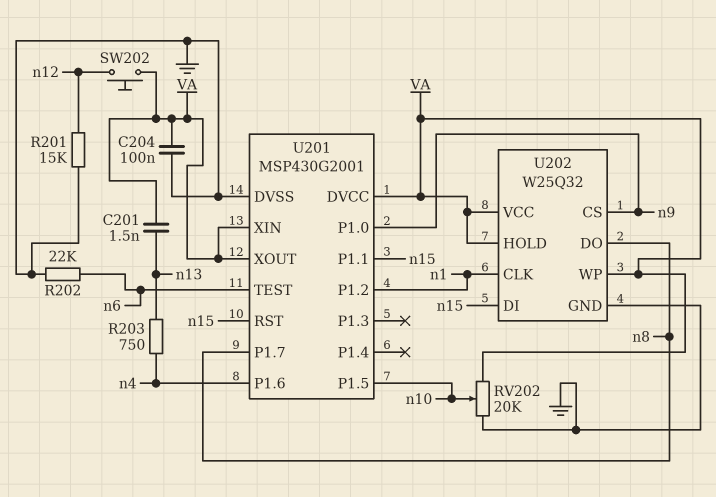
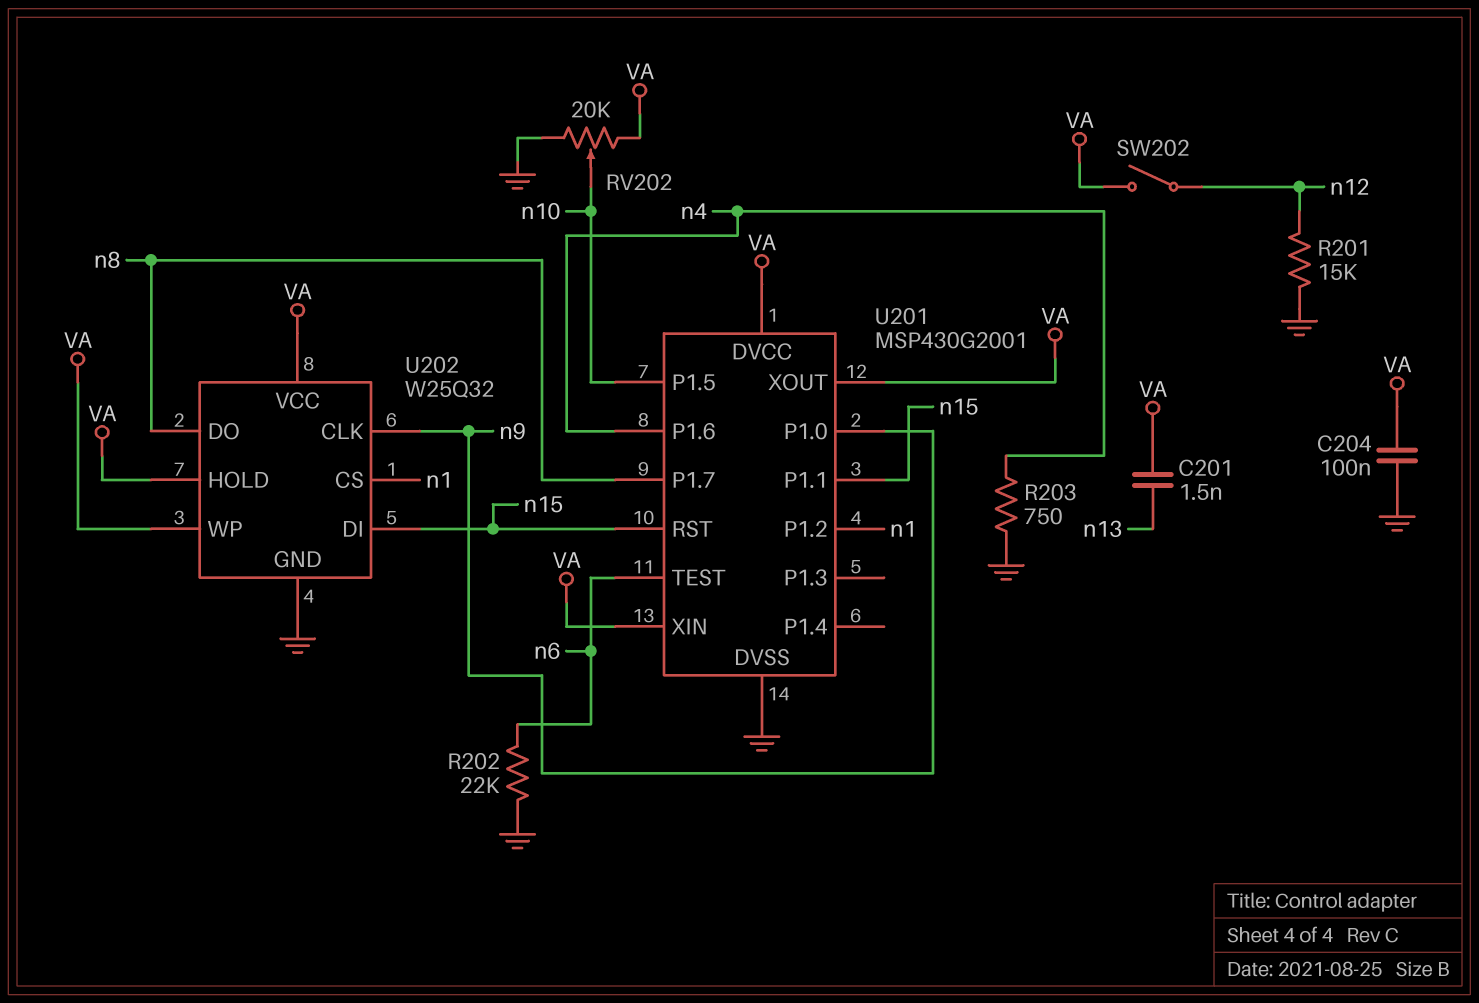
R203: 750 (n4, n13) -> 750 (GND, n4)
SW202: button (VA, n12) -> switch (VA, n12)
U202 pin CLK: n1 -> n9
U202 pin CS: n9 -> n1

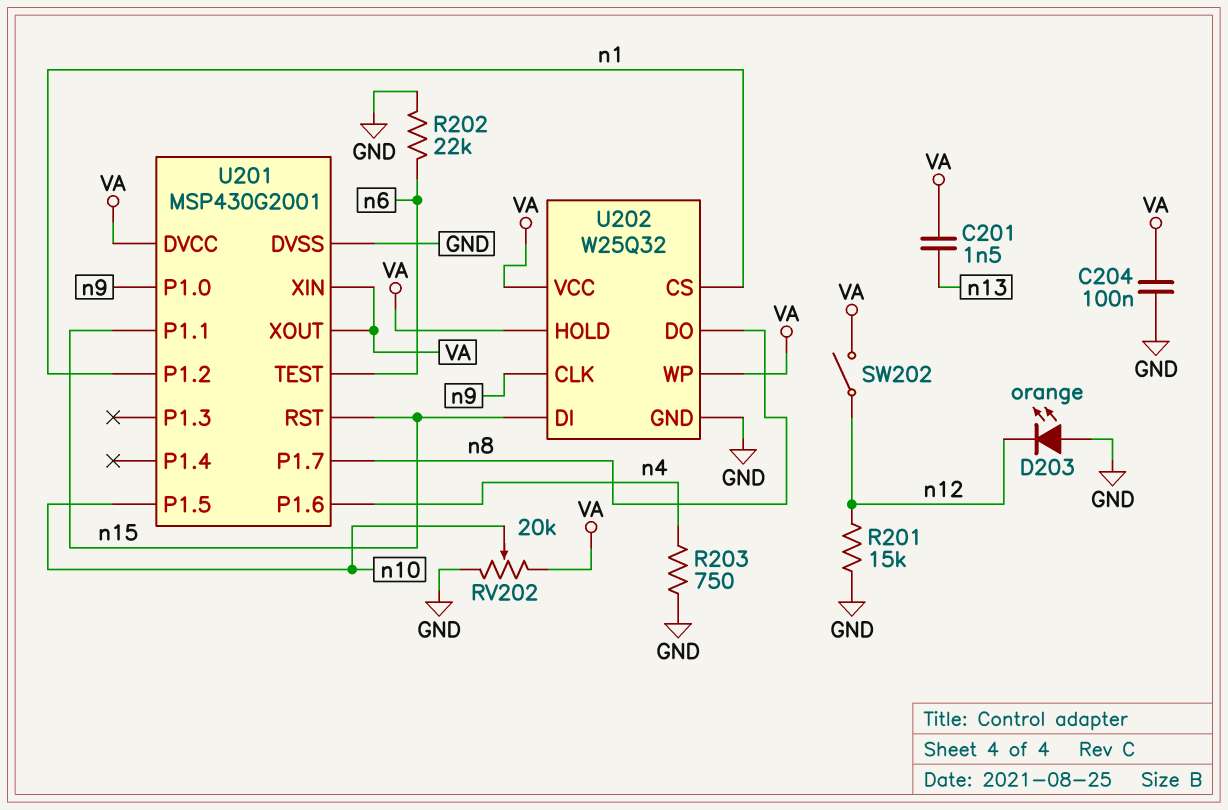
D203: none -> LED orange (A GND, K n12)

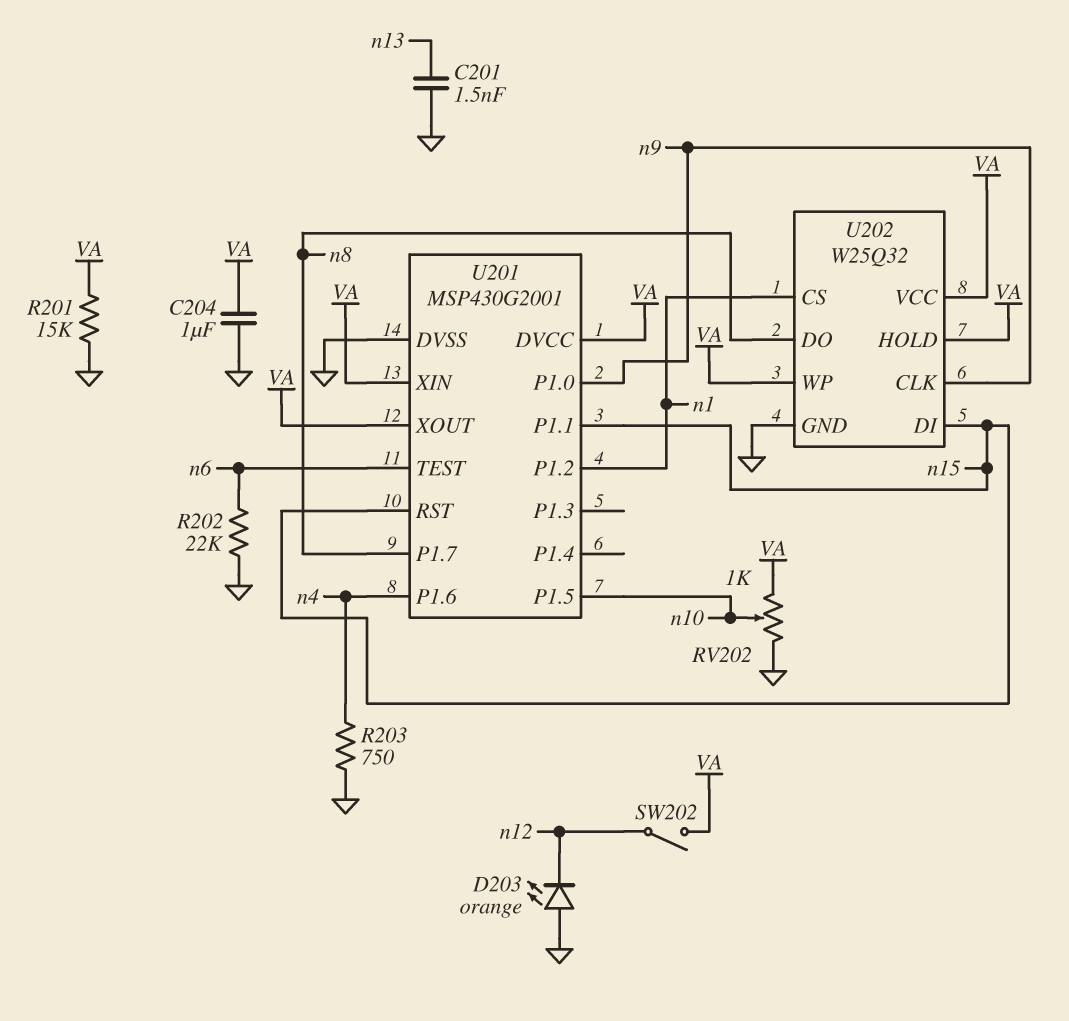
C201: 1.5nF (VA, n13) -> 1.5nF (GND, n13)
C204: 100nF (GND, VA) -> 1uF (GND, VA)
R201: 15k (GND, n12) -> 15k (GND, VA)
RV202: 20k (GND, VA, wiper n10) -> 1k (GND, VA, wiper n10)

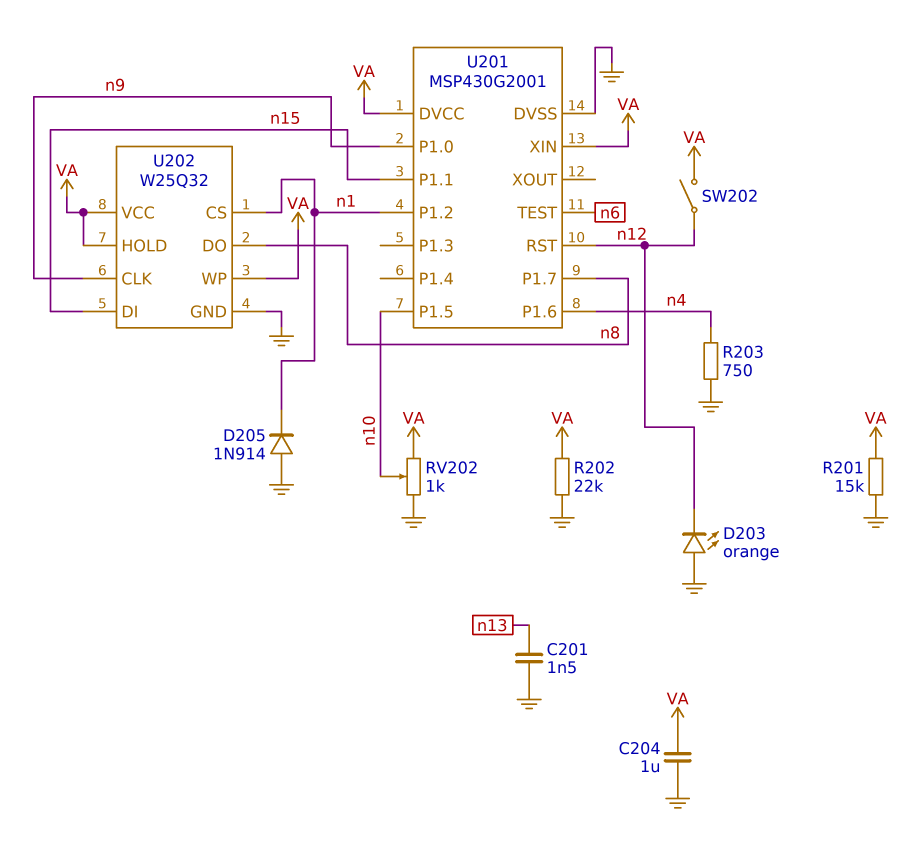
D205: none -> diode 1N914 (A GND, K n1)
R202: 22k (GND, n6) -> 22k (GND, VA)
U201 pin RST: n15 -> n12
U201 pin XOUT: VA -> none

